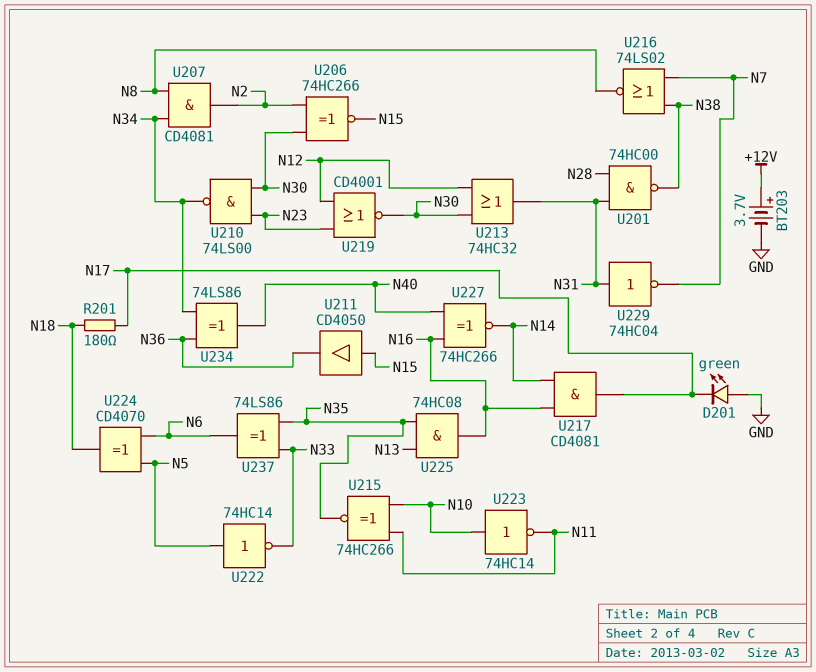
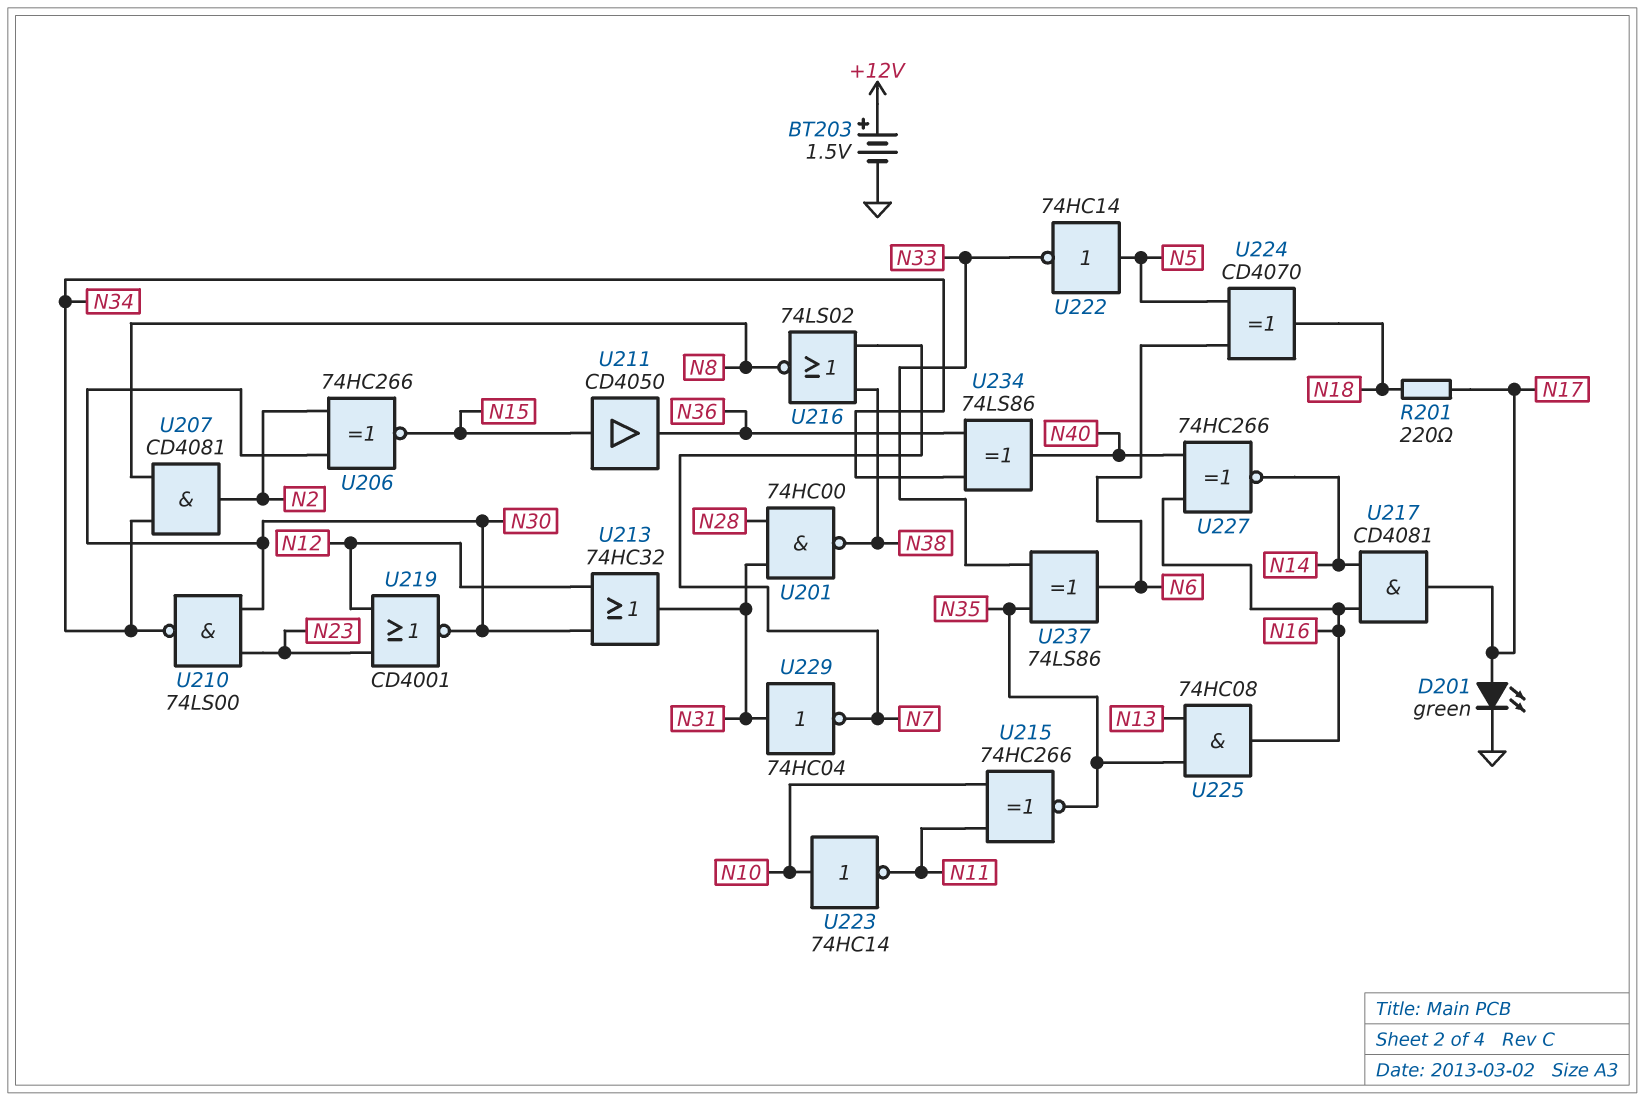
BT203: 3.7V (plus +12V, minus GND) -> 1.5V (plus +12V, minus GND)
D201: LED green (A GND, K N17) -> LED green (A N17, K GND)
R201: 180 (N17, N18) -> 220 (N17, N18)

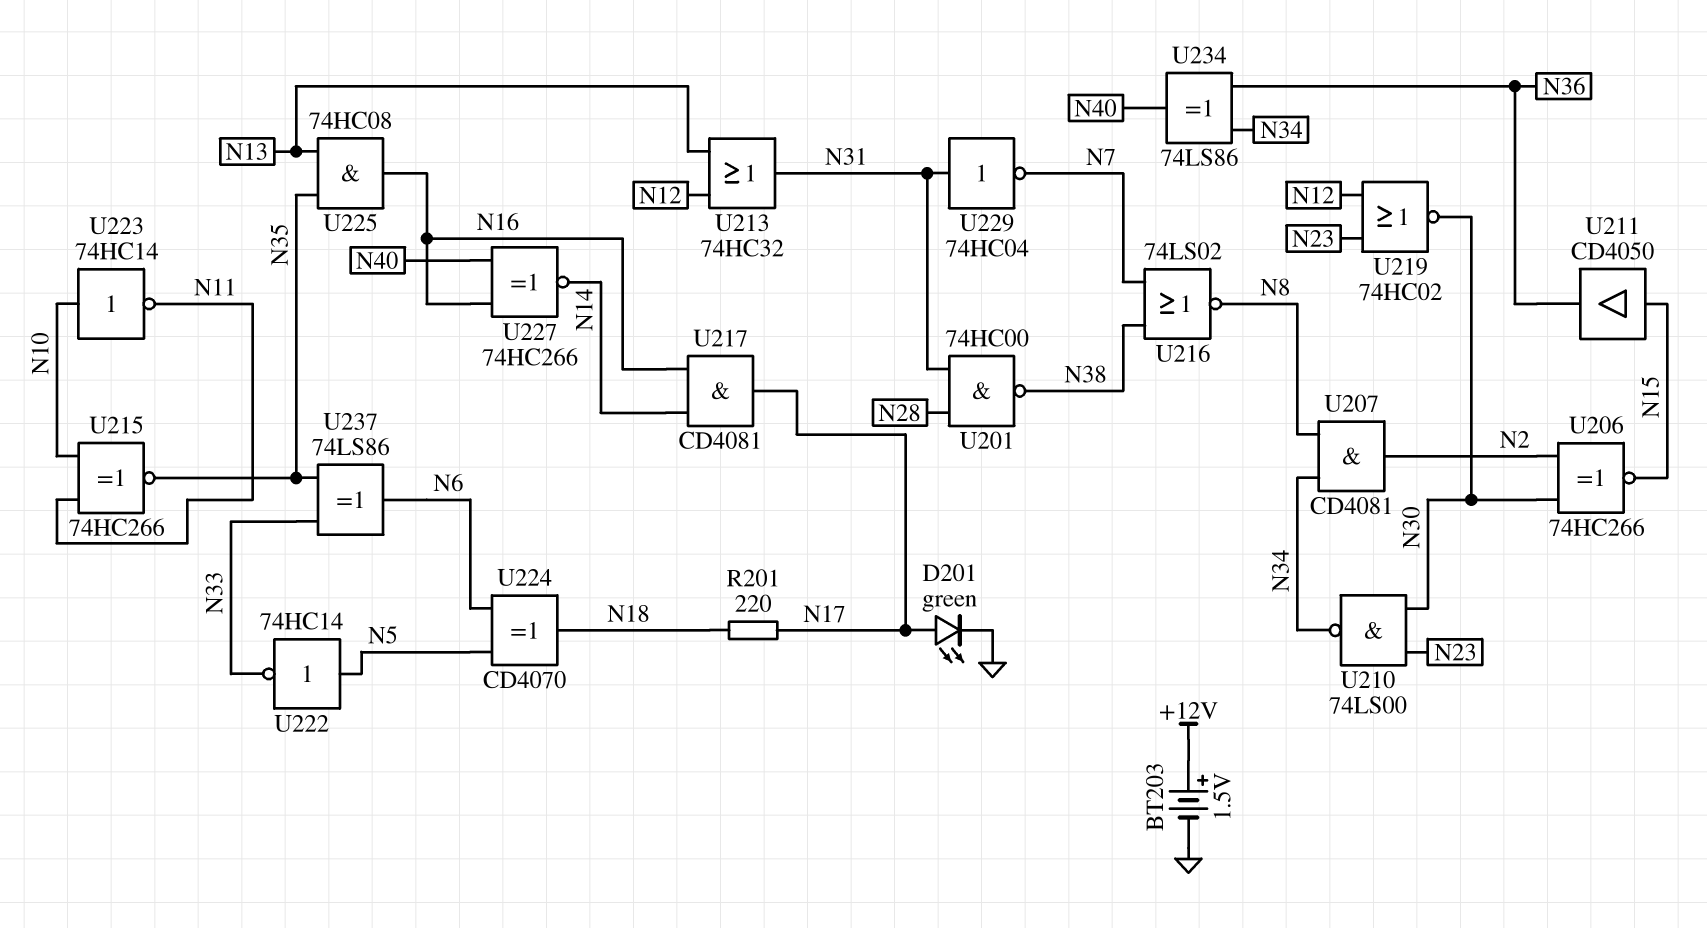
U213: OR 74HC32 (in N12, in N30, out N31) -> OR 74HC32 (in N12, in N13, out N31)
U219: NOR CD4001 (in N12, in N23, out N30) -> NOR 74HC02 (in N12, in N23, out N30)

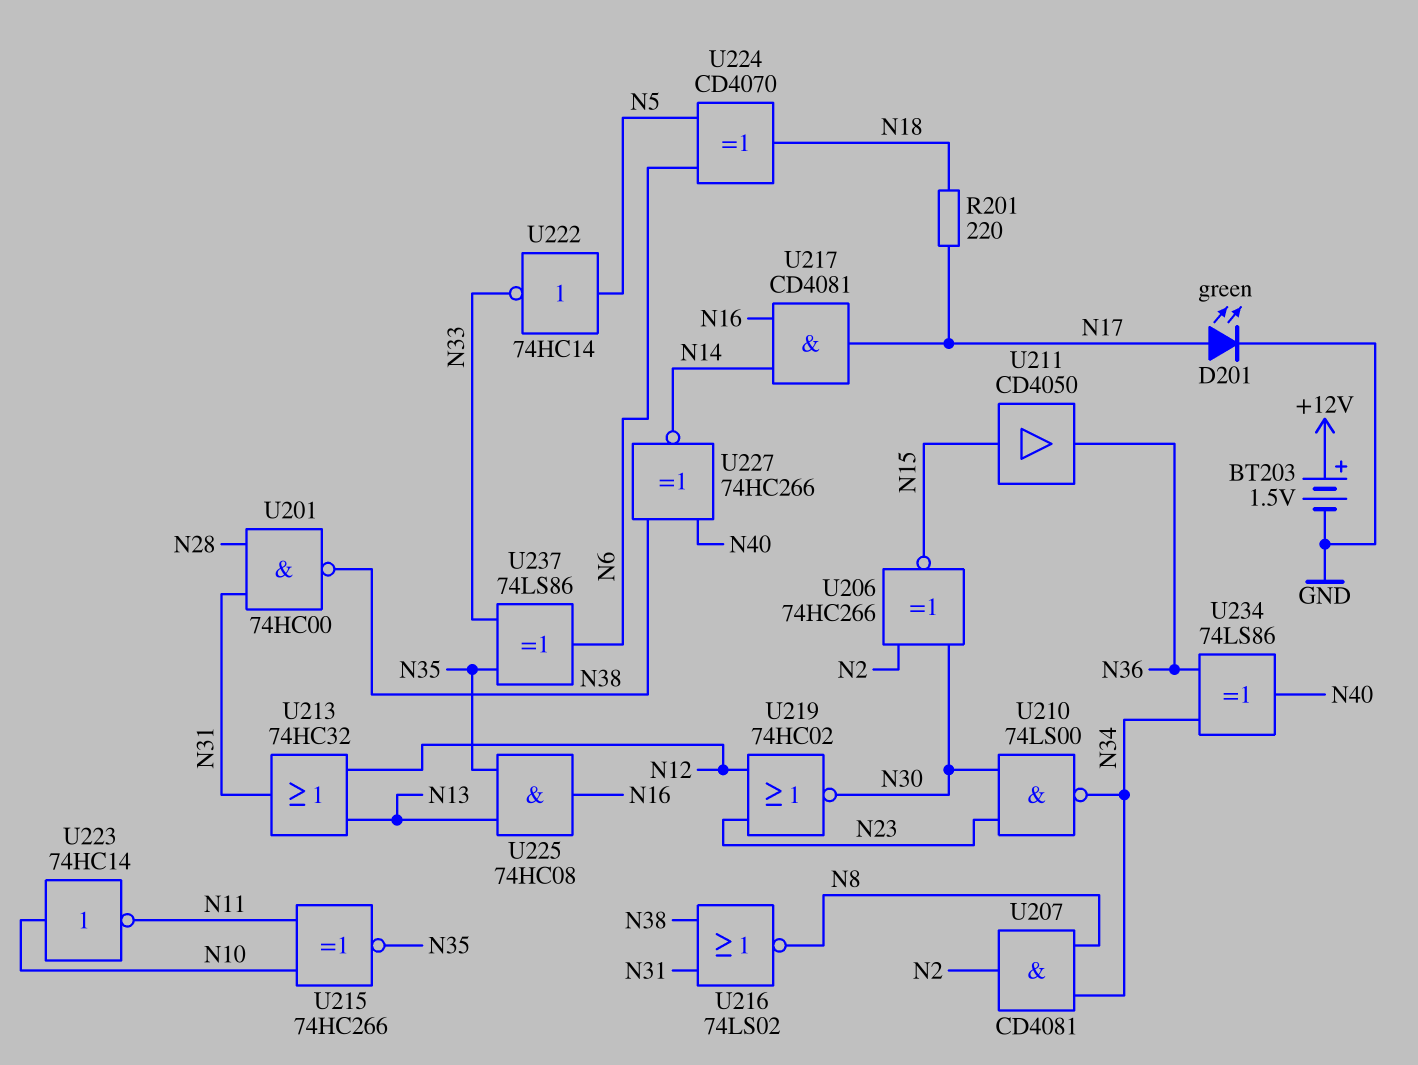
U216: NOR 74LS02 (in N7, in N38, out N8) -> NOR 74LS02 (in N31, in N38, out N8)
U227: XNOR 74HC266 (in N16, in N40, out N14) -> XNOR 74HC266 (in N38, in N40, out N14)
U229: NOT 74HC04 (in N31, out N7) -> none

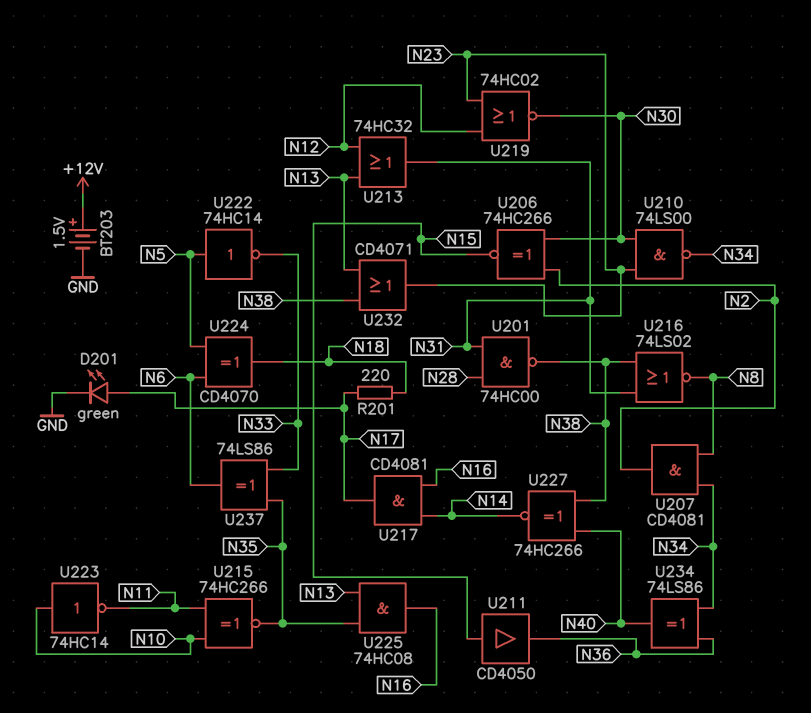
U232: none -> OR CD4071 (in N13, in N38, out N23)

